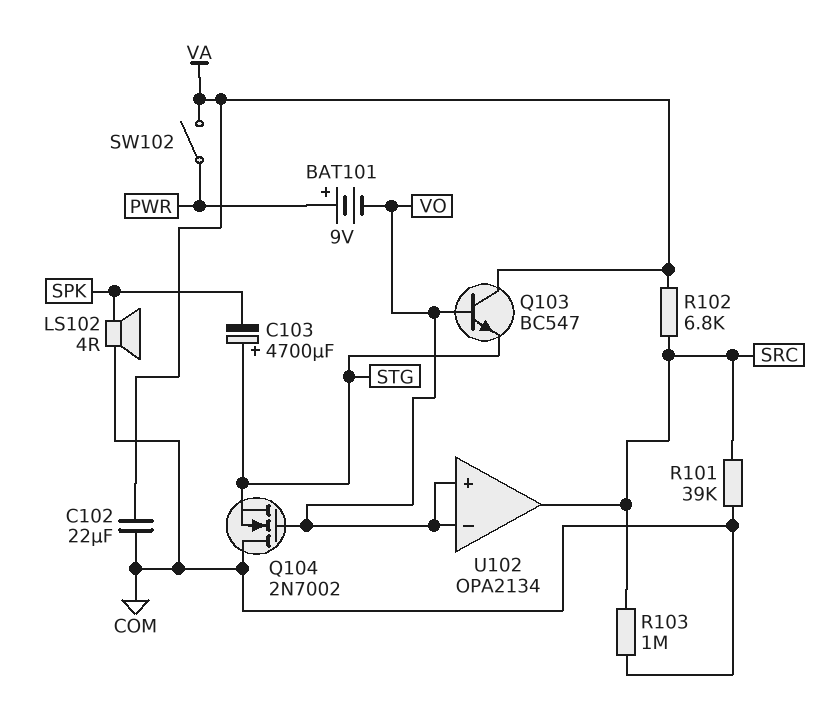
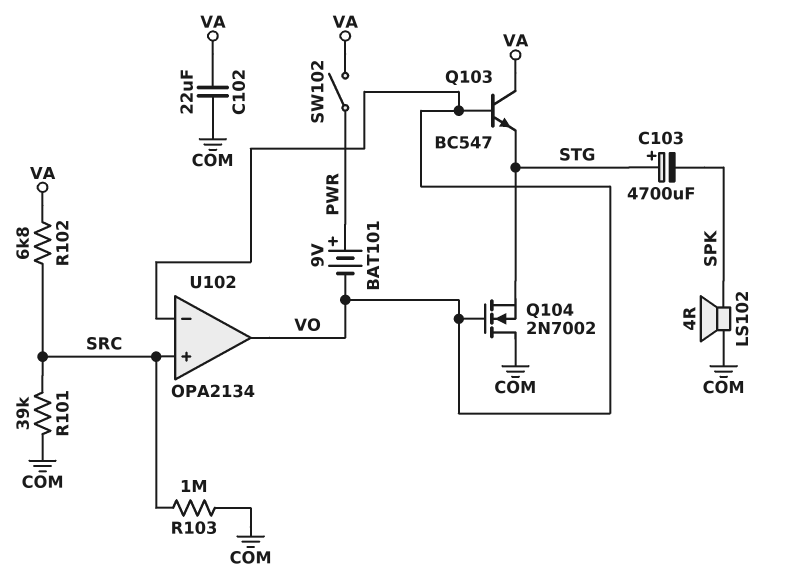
U102 pin in+: VO -> SRC
U102 pin out: SRC -> VO

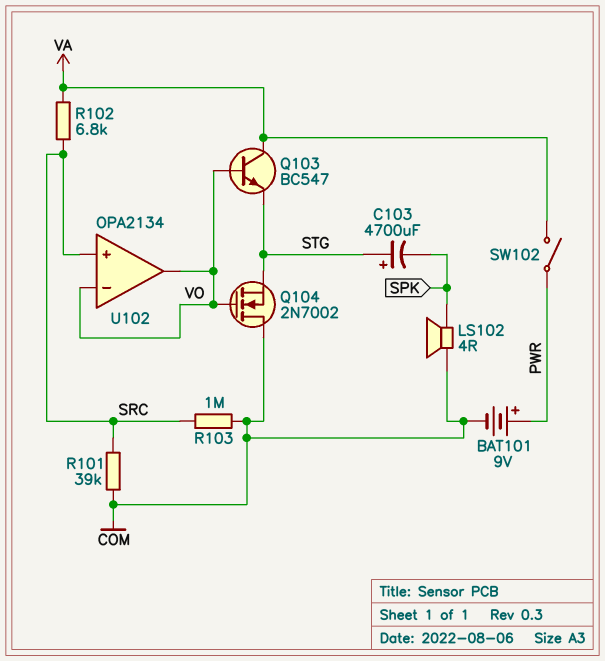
BAT101: 9V (plus PWR, minus VO) -> 9V (plus PWR, minus COM)
C102: 22uF (COM, VA) -> none

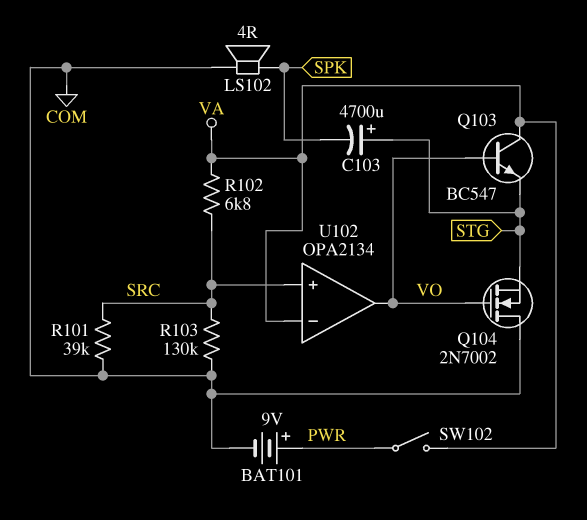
R103: 1M (COM, SRC) -> 130k (COM, SRC)
U102 pin in-: VO -> VA

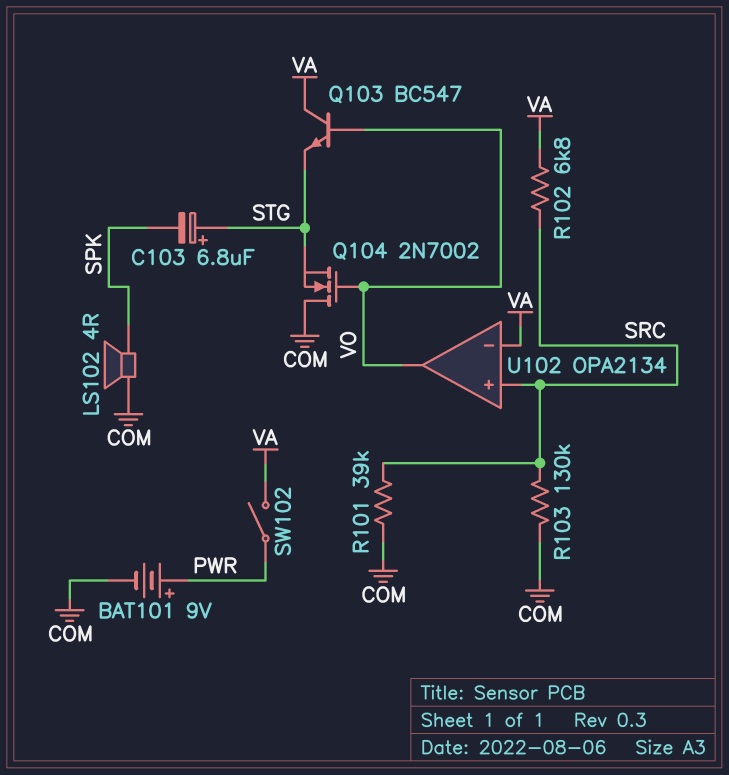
C103: 4700uF (plus STG, minus SPK) -> 6.8uF (plus STG, minus SPK)

